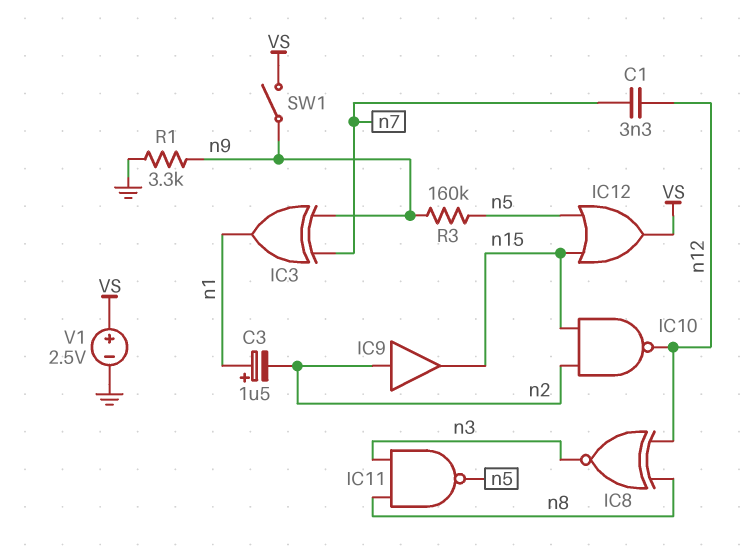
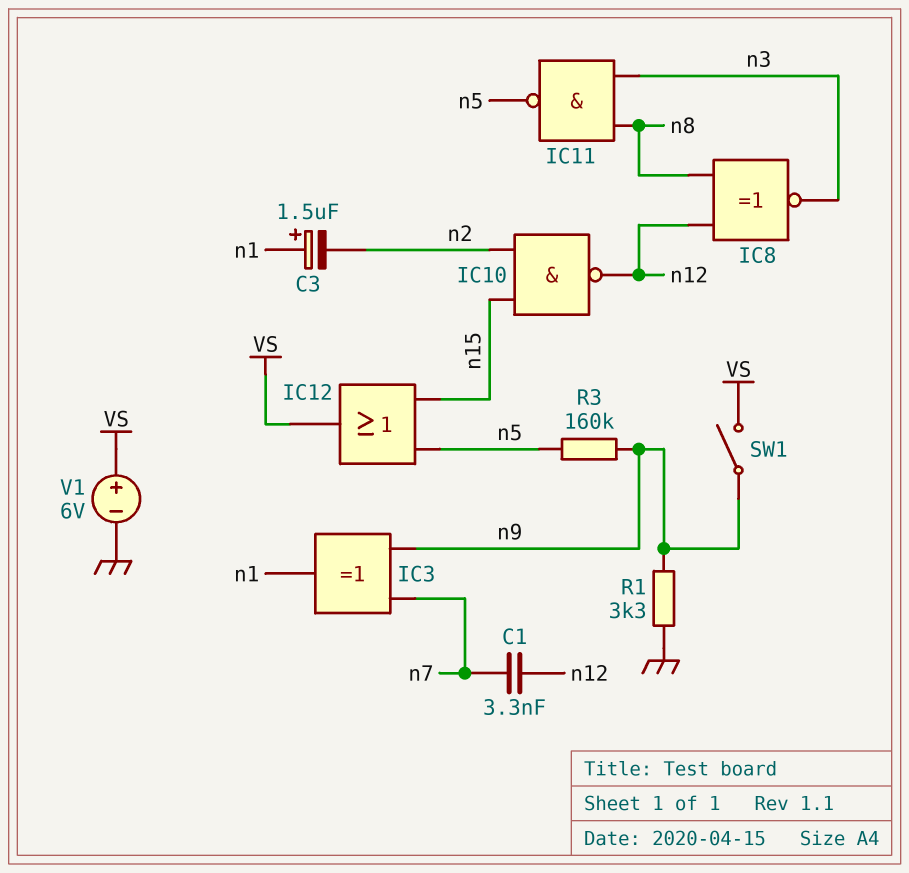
IC9: buffer (in n2, out n15) -> none
V1: 2.5V (plus VS, minus GND) -> 6V (plus VS, minus GND)

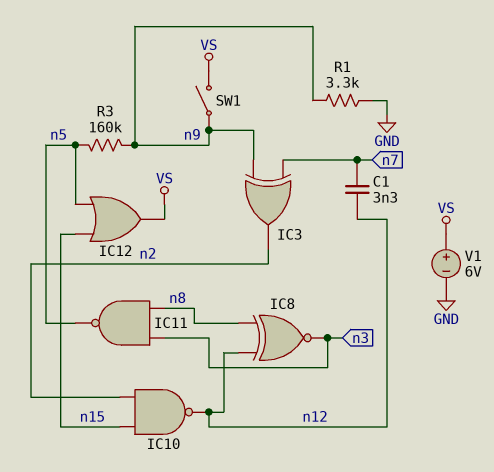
C3: 1.5uF (plus n1, minus n2) -> none
IC3: XOR (in n7, in n9, out n1) -> XOR (in n7, in n9, out n2)

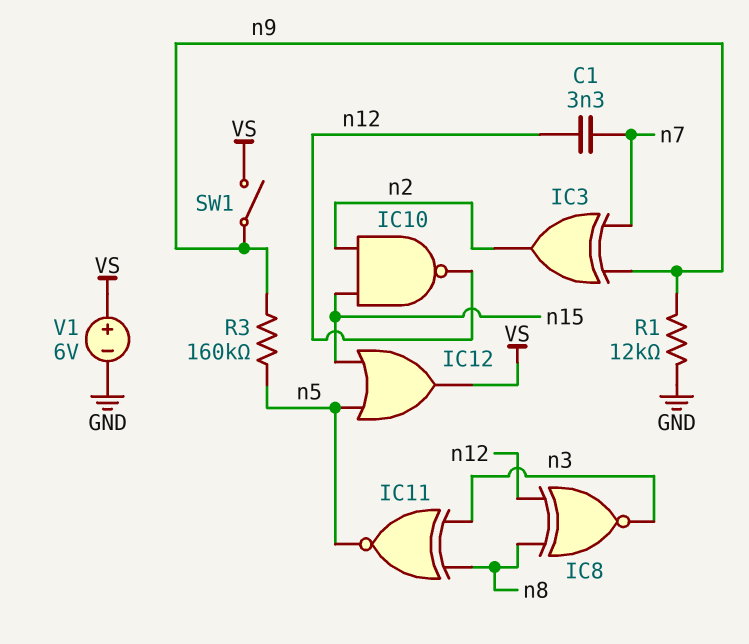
IC11: NAND (in n3, in n8, out n5) -> XNOR (in n3, in n8, out n5)
R1: 3.3k (GND, n9) -> 12k (GND, n9)

